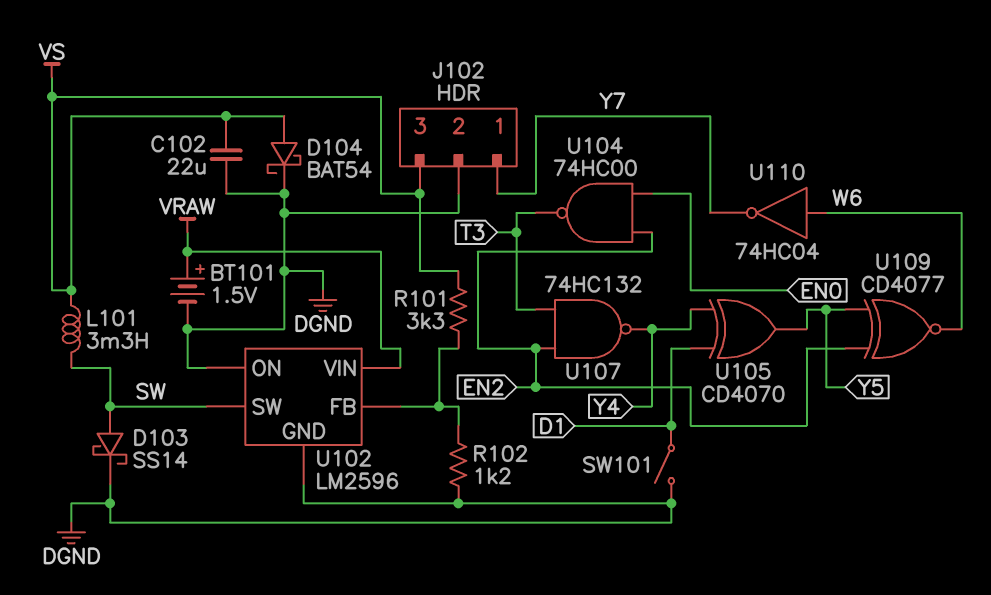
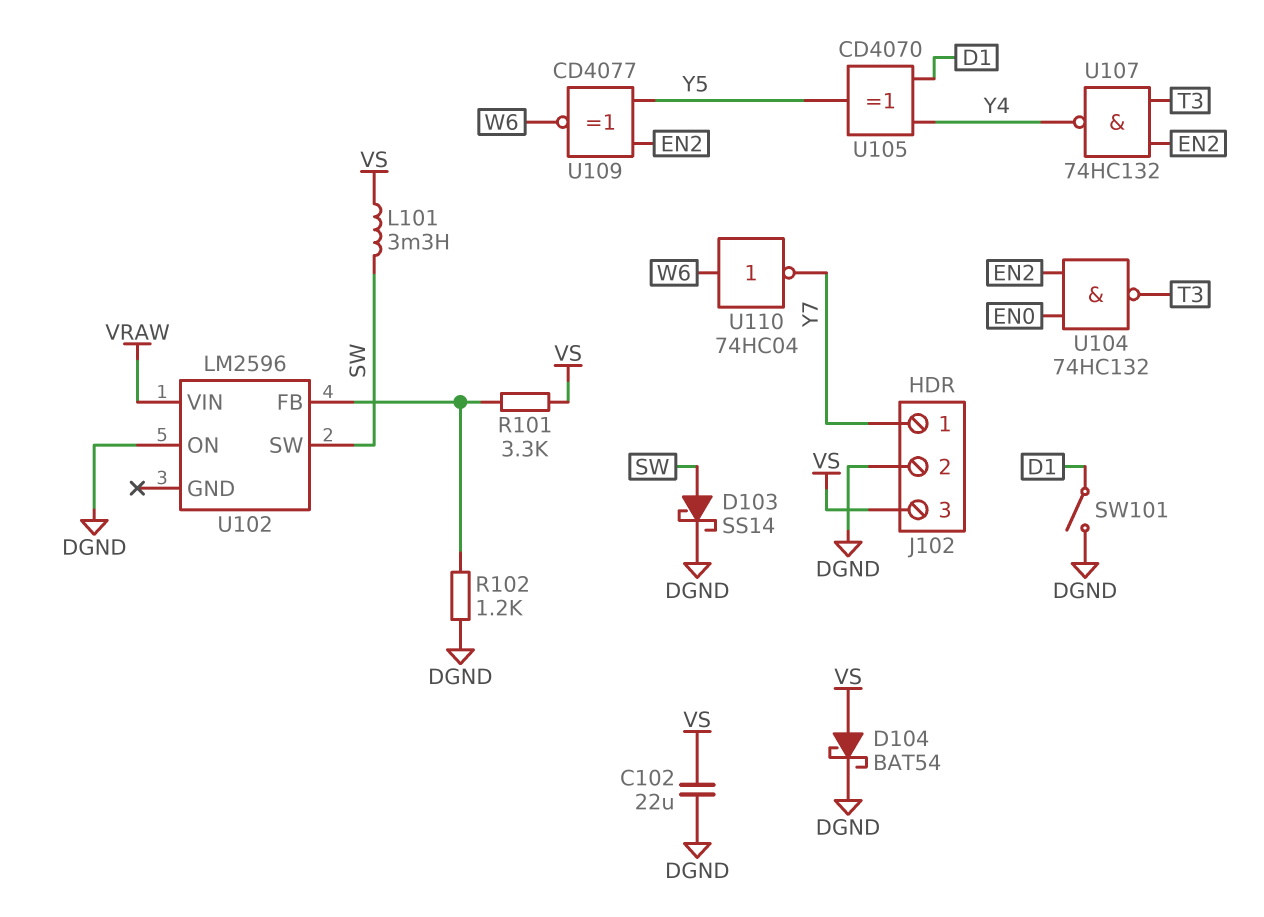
BT101: 1.5V (plus VRAW, minus DGND) -> none
U102 pin GND: DGND -> none
U104: NAND 74HC00 (in EN0, in EN2, out T3) -> NAND 74HC132 (in EN0, in EN2, out T3)

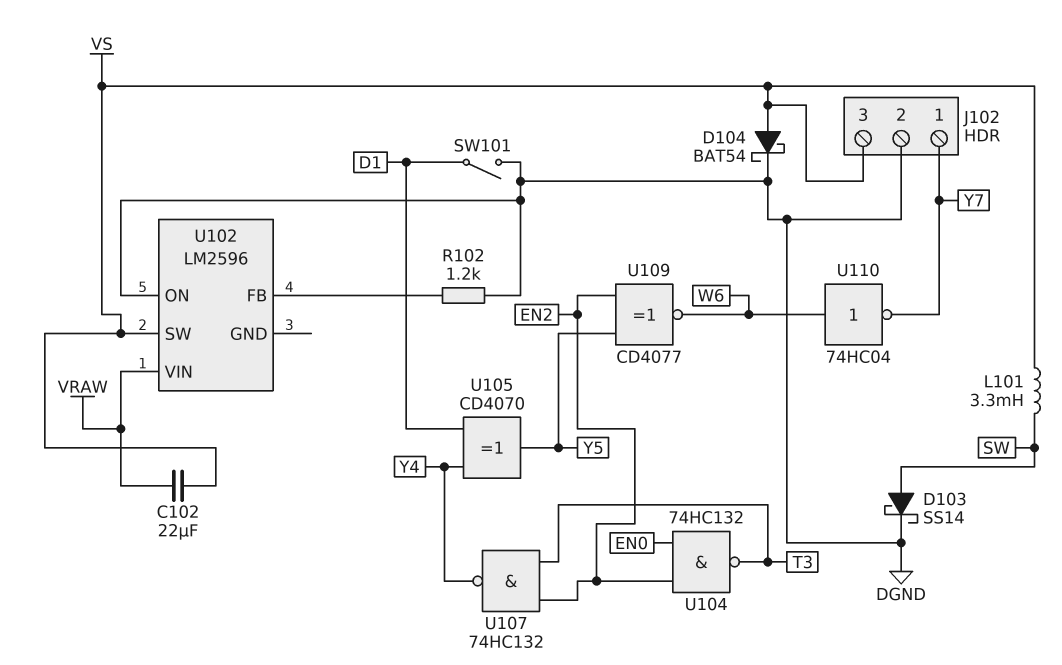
C102: 22uF (DGND, VS) -> 22uF (VRAW, VS)
R101: 3.3k (U102/FB, VS) -> none
U102 pin SW: SW -> VS

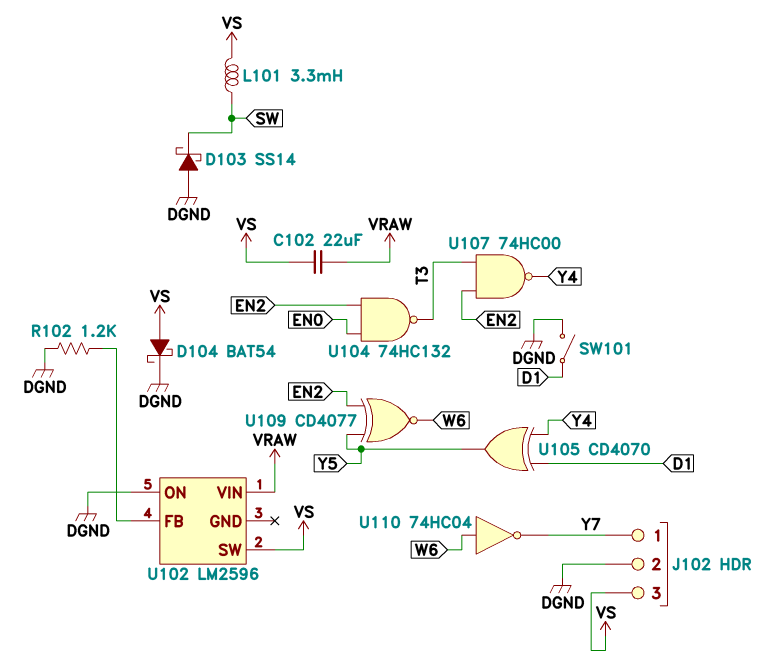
D103: schottky SS14 (A SW, K DGND) -> schottky SS14 (A DGND, K SW)
U107: NAND 74HC132 (in EN2, in T3, out Y4) -> NAND 74HC00 (in EN2, in T3, out Y4)

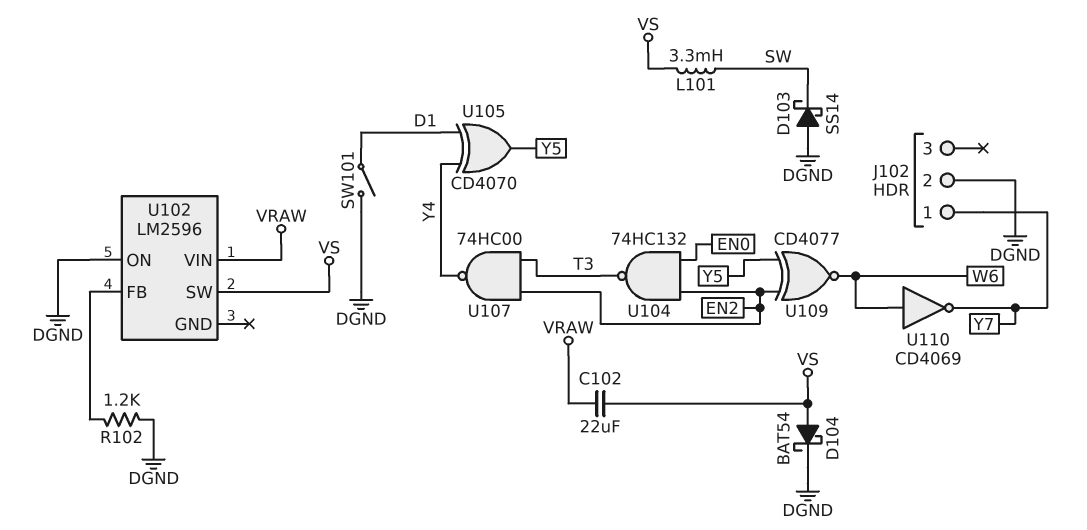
J102 pin 3: VS -> none
U110: NOT 74HC04 (in W6, out Y7) -> NOT CD4069 (in W6, out Y7)

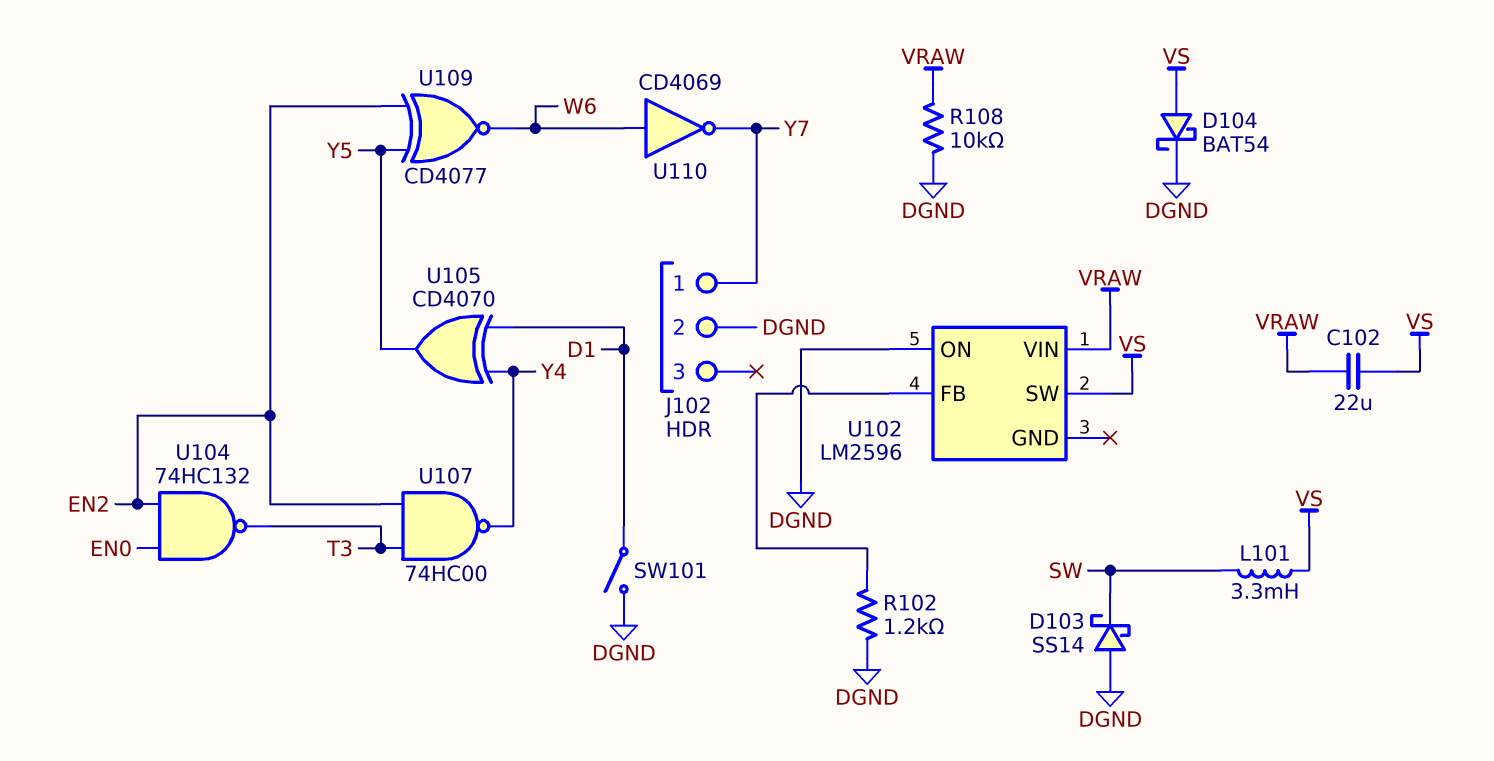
R108: none -> 10k (DGND, VRAW)

